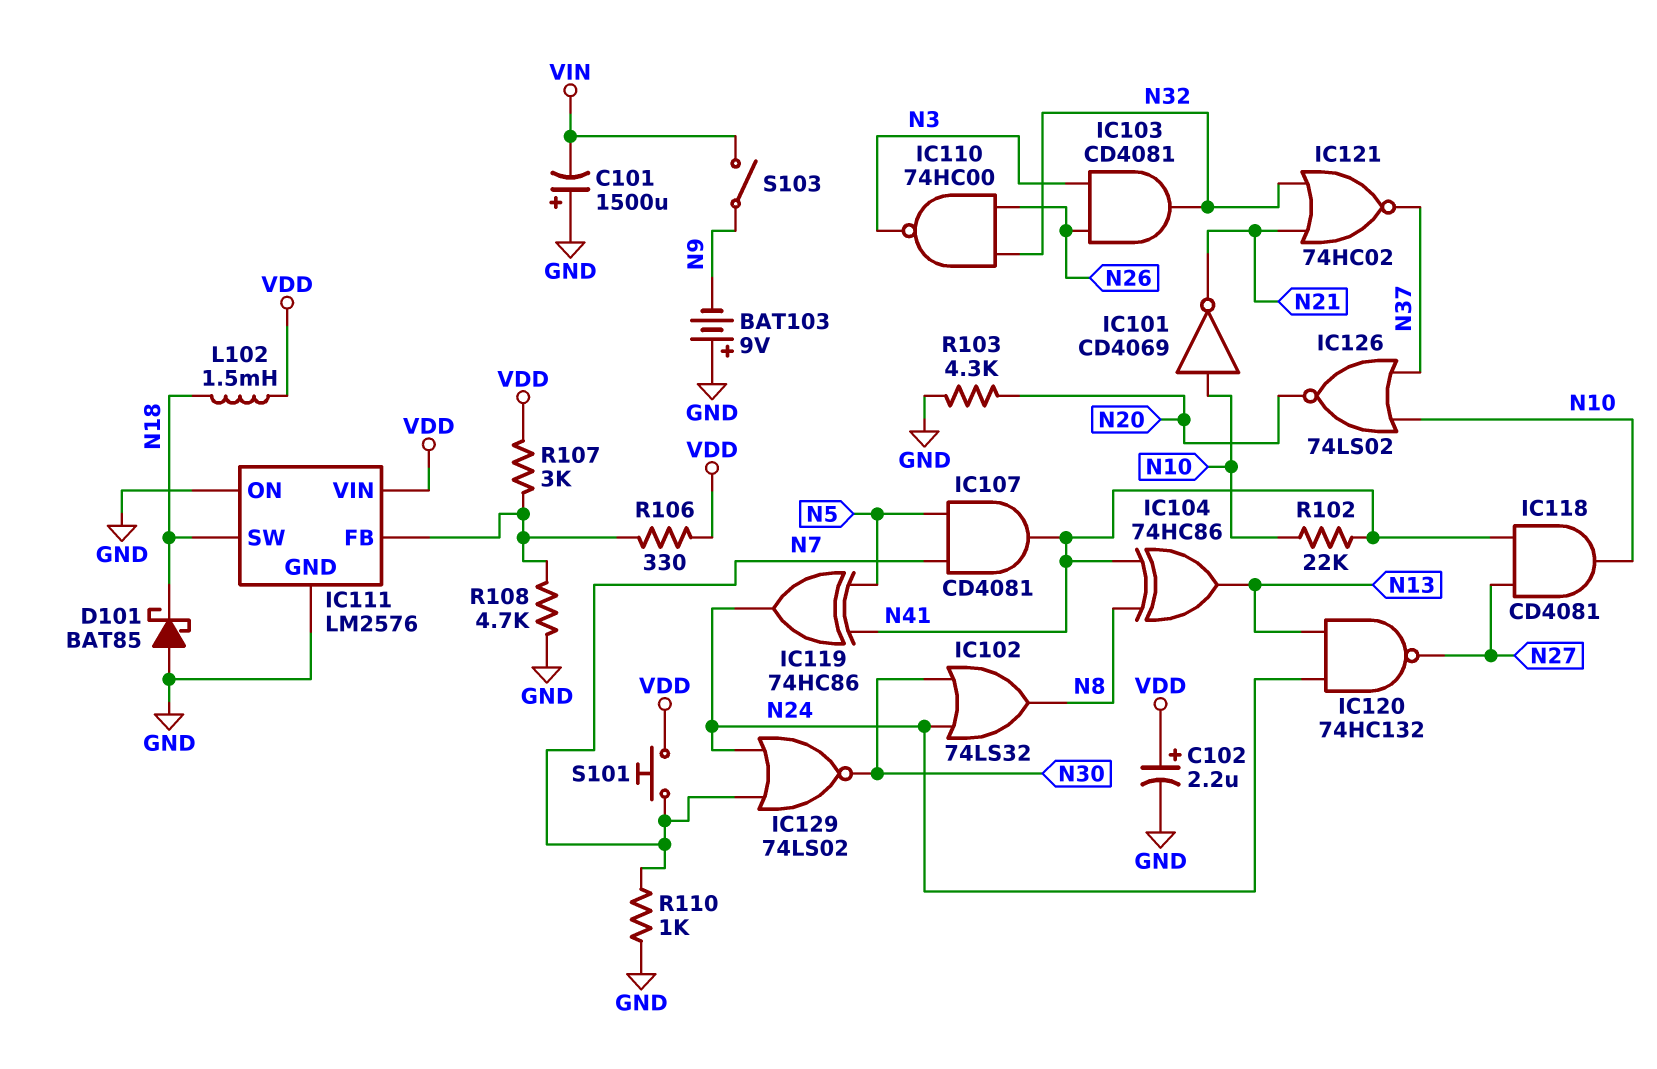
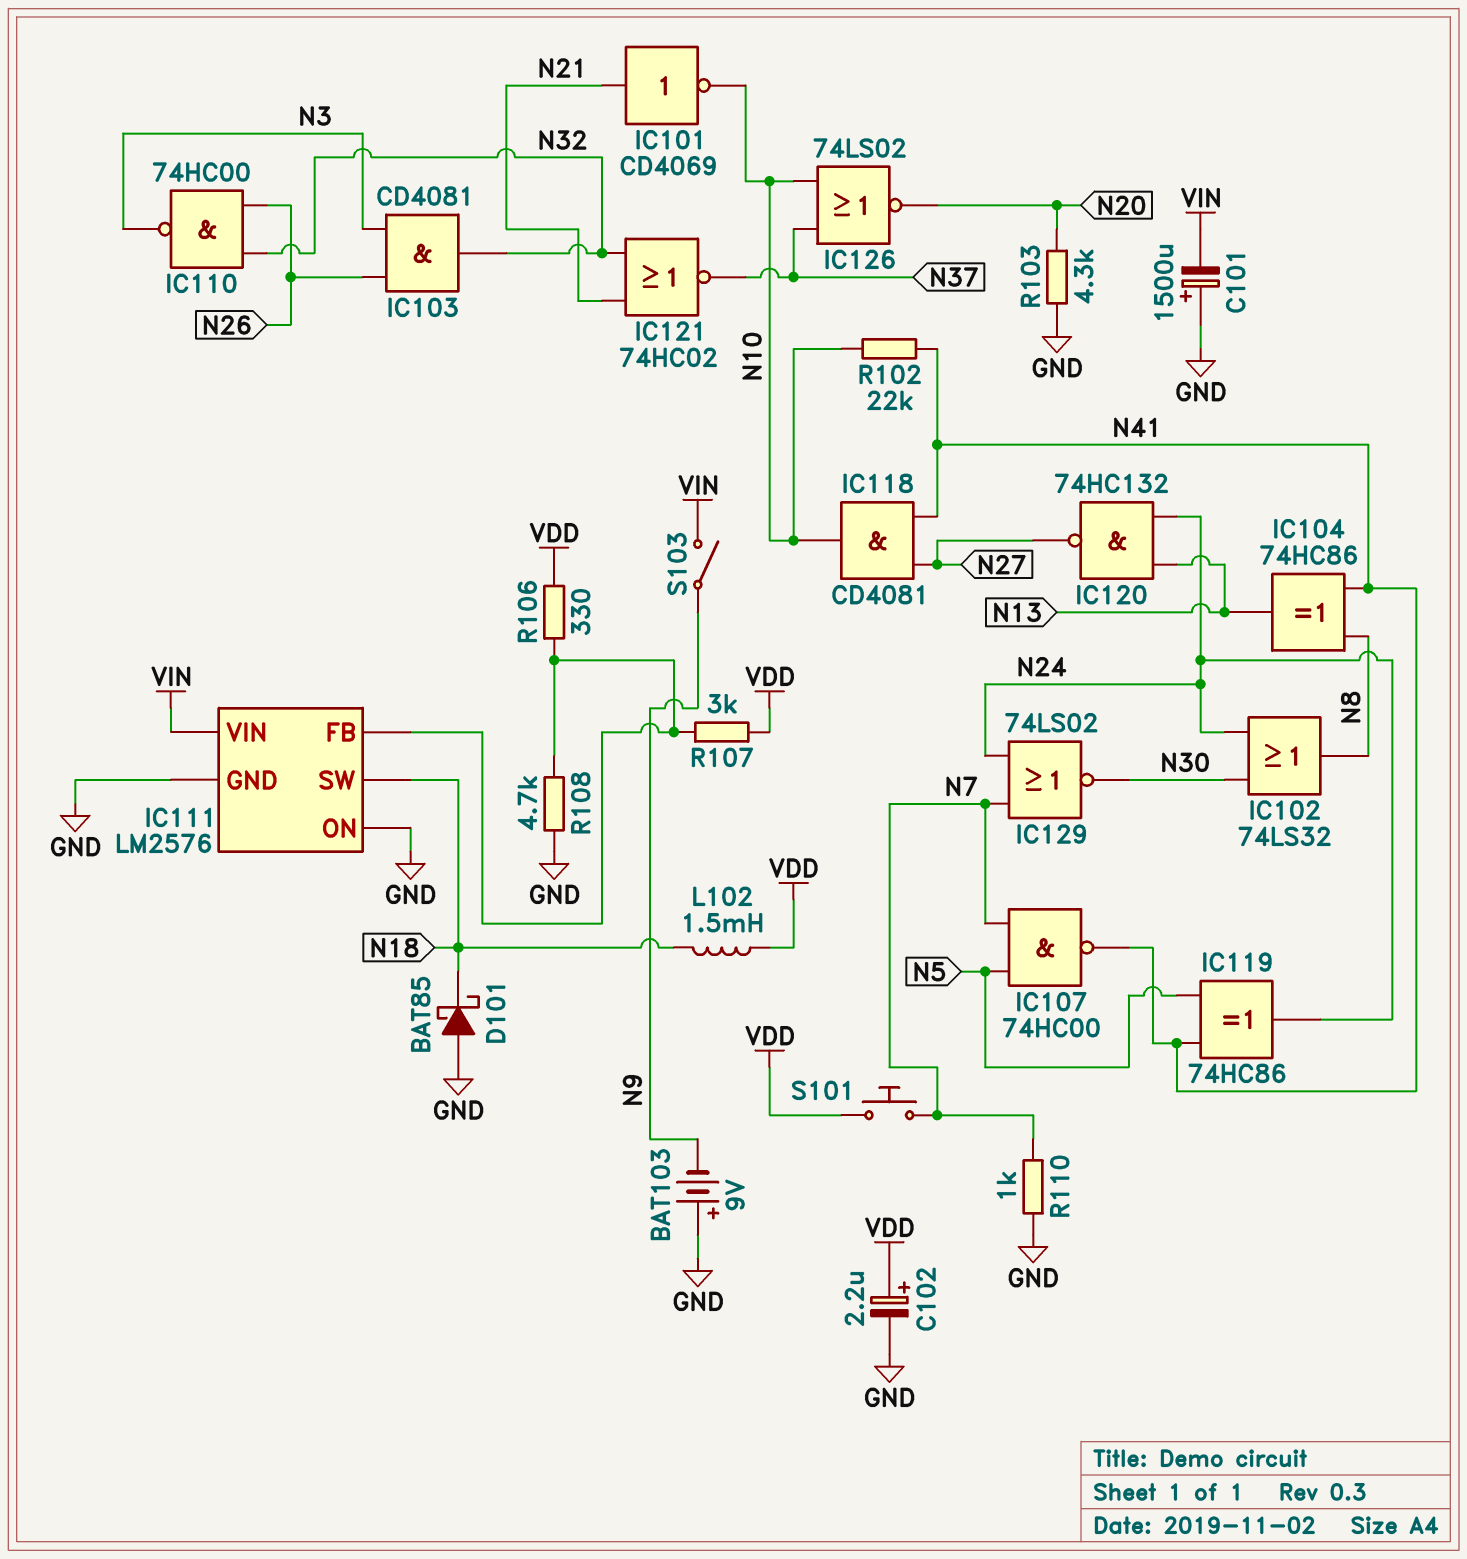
IC101: NOT CD4069 (in N10, out N21) -> NOT CD4069 (in N21, out N10)
IC107: AND CD4081 (in N5, in N7, out N41) -> NAND 74HC00 (in N5, in N7, out N41)
IC111 pin VIN: VDD -> VIN

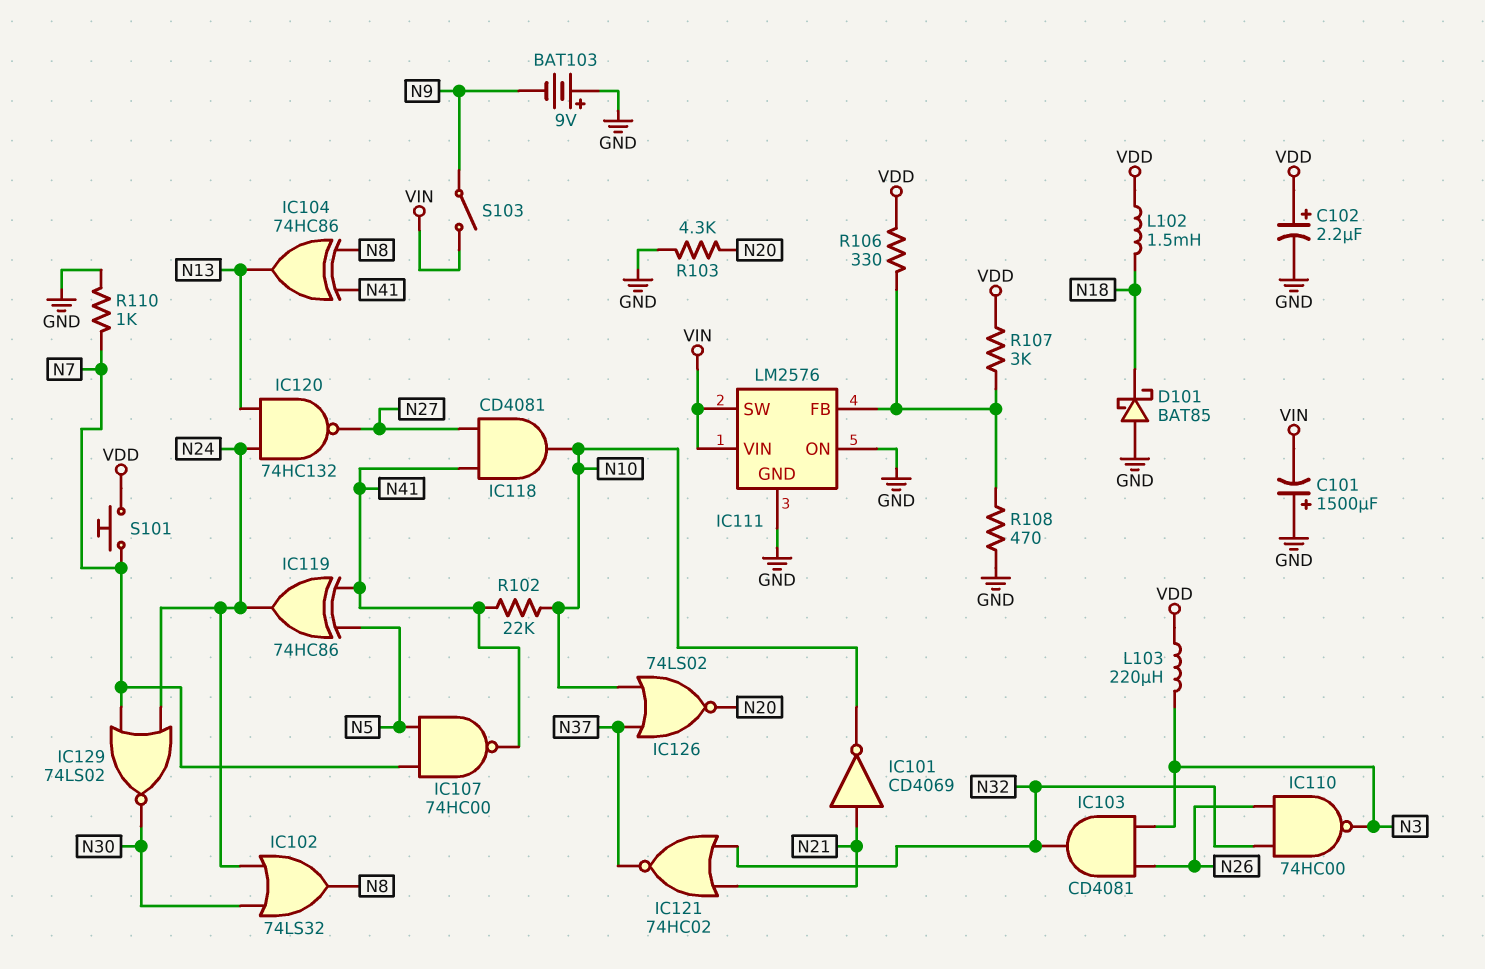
IC111 pin SW: N18 -> VIN
L103: none -> 220uH (N3, VDD)
R108: 4.7k (GND, IC111/FB) -> 470 (GND, IC111/FB)

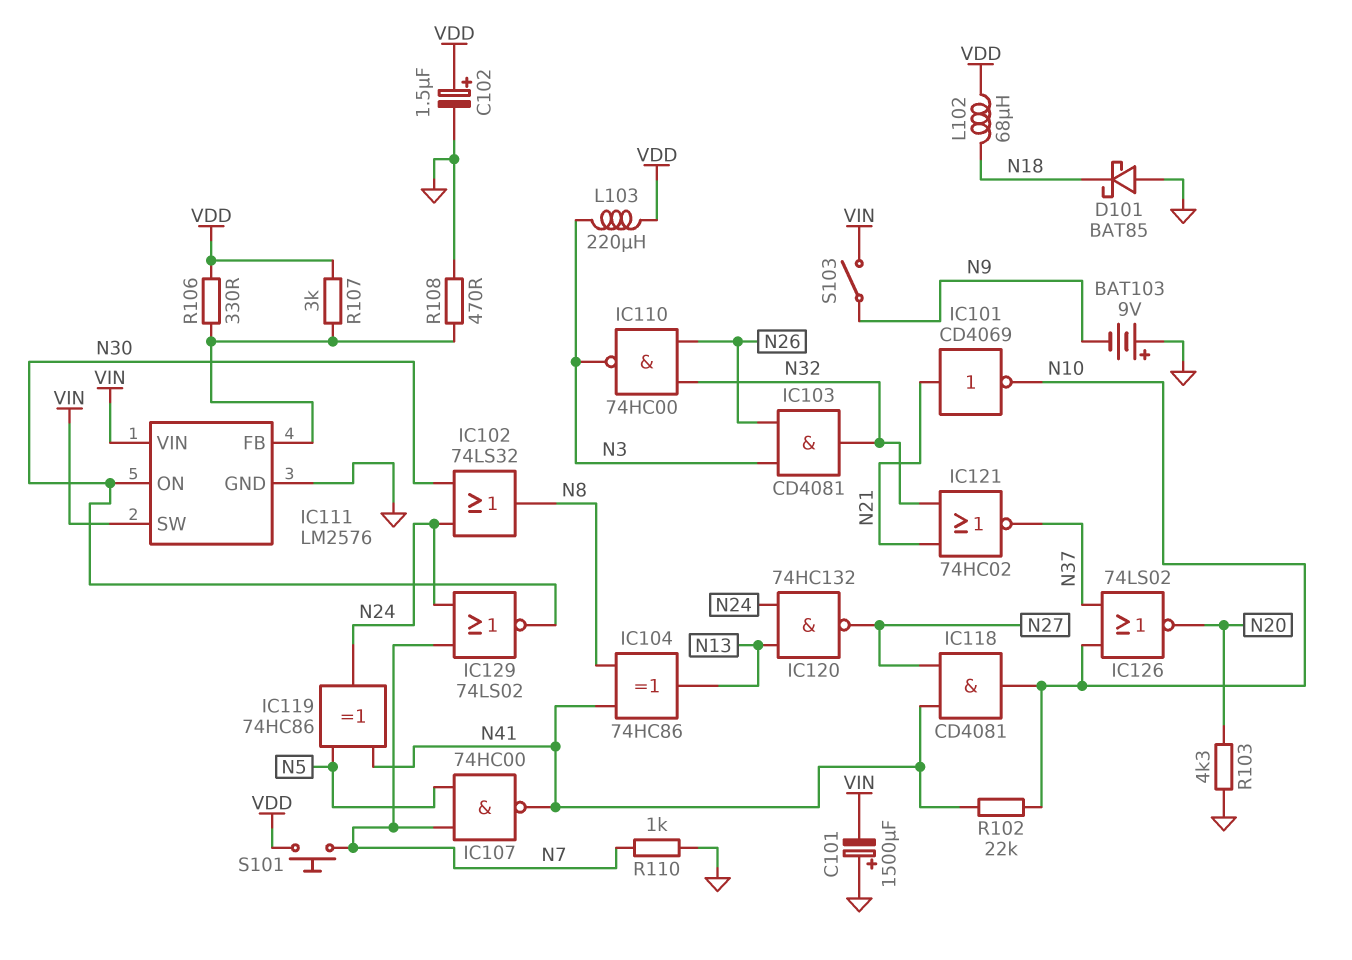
C102: 2.2uF (plus VDD, minus GND) -> 1.5uF (plus VDD, minus GND)
IC111 pin ON: GND -> N30
L102: 1.5mH (N18, VDD) -> 68uH (N18, VDD)

